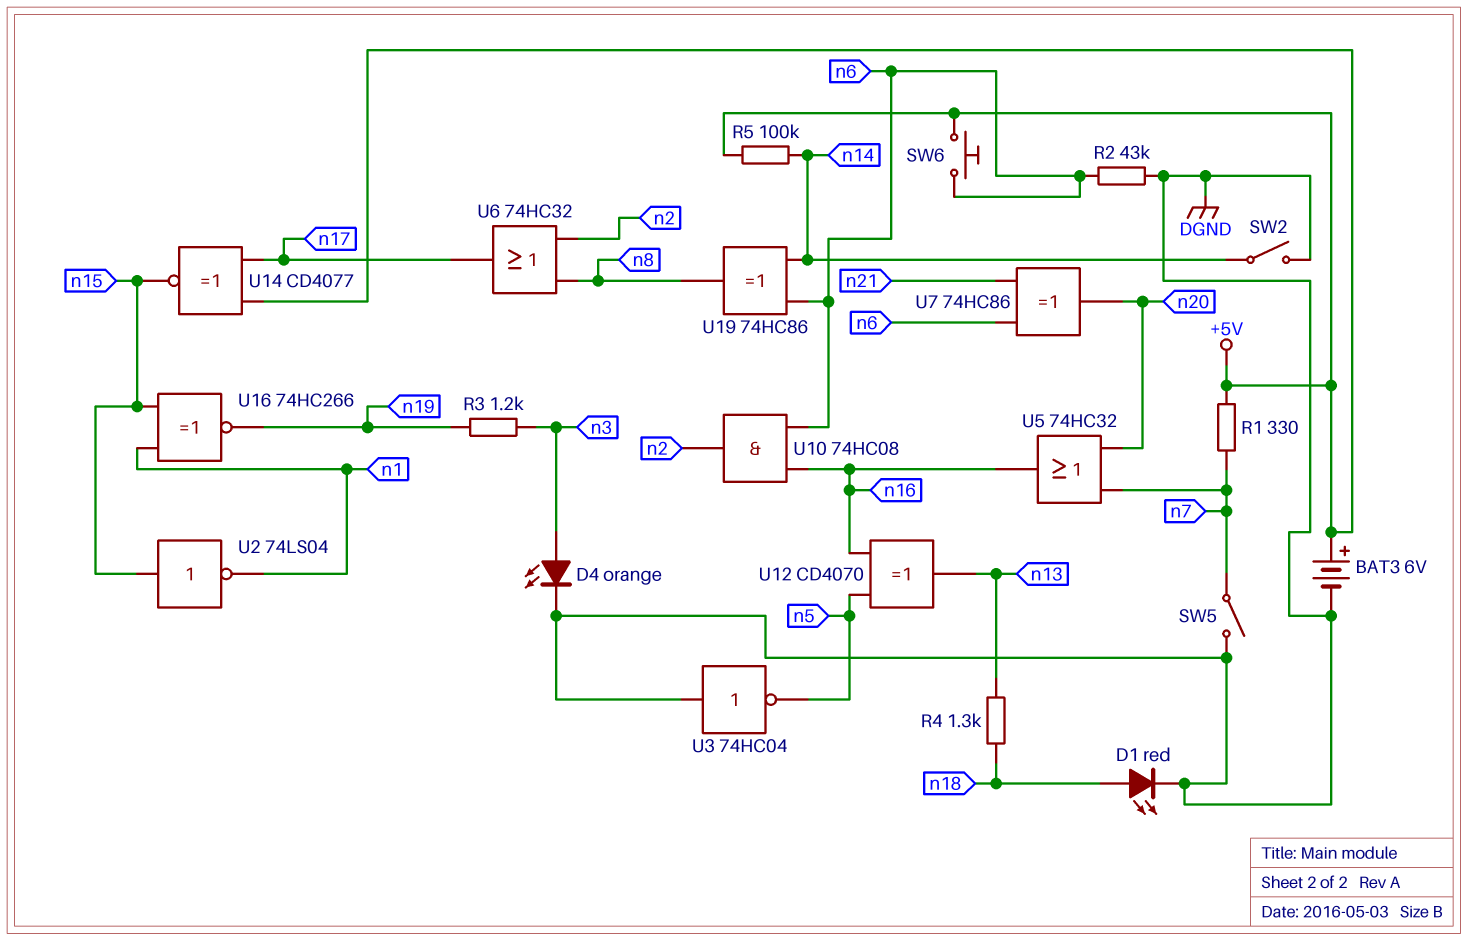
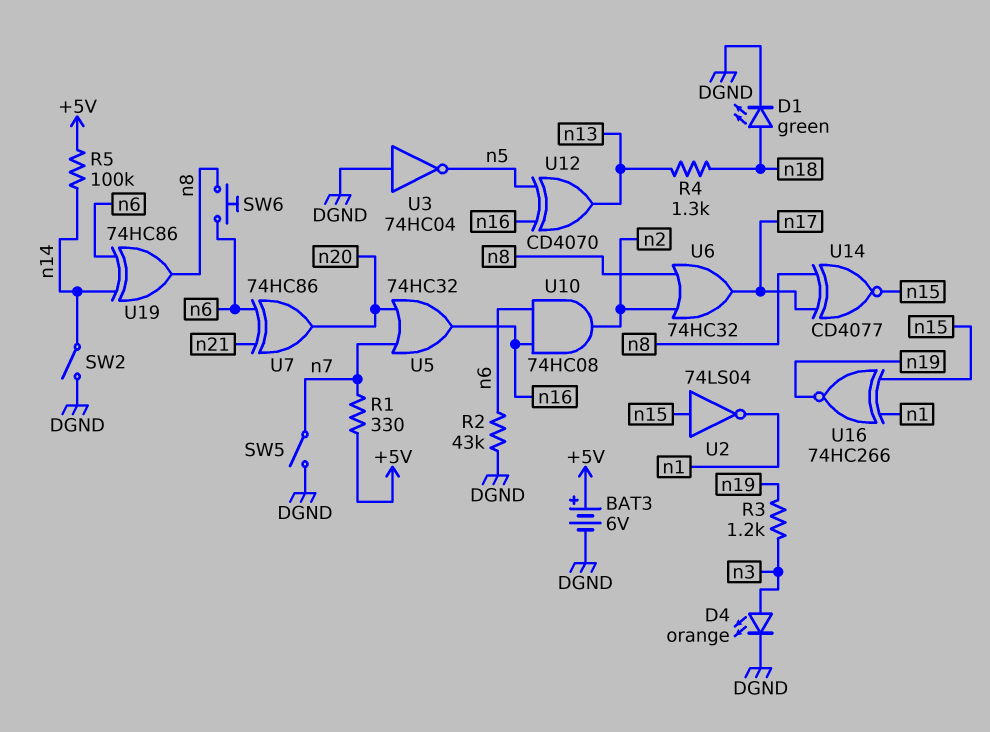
D1: LED red (A n18, K DGND) -> LED green (A n18, K DGND)
SW6: button (+5V, n6) -> button (n6, n8)
U14: XNOR CD4077 (in +5V, in n17, out n15) -> XNOR CD4077 (in n8, in n17, out n15)

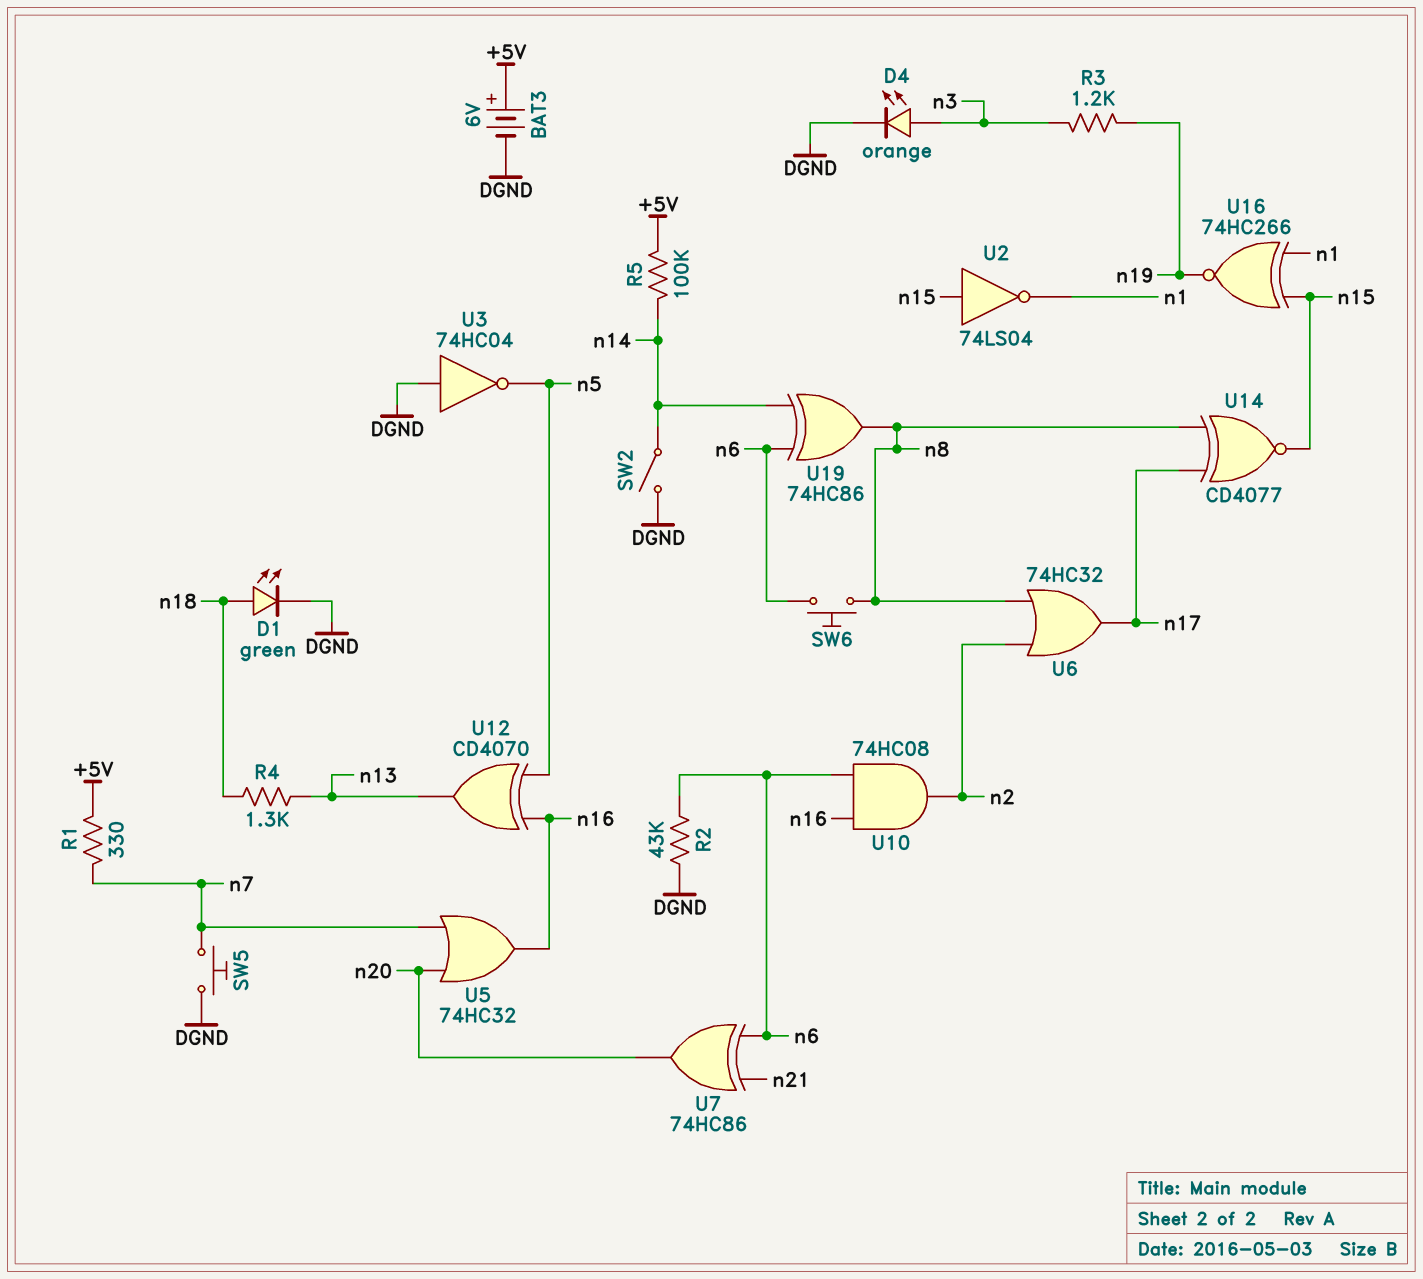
SW5: switch (DGND, n7) -> button (DGND, n7)

